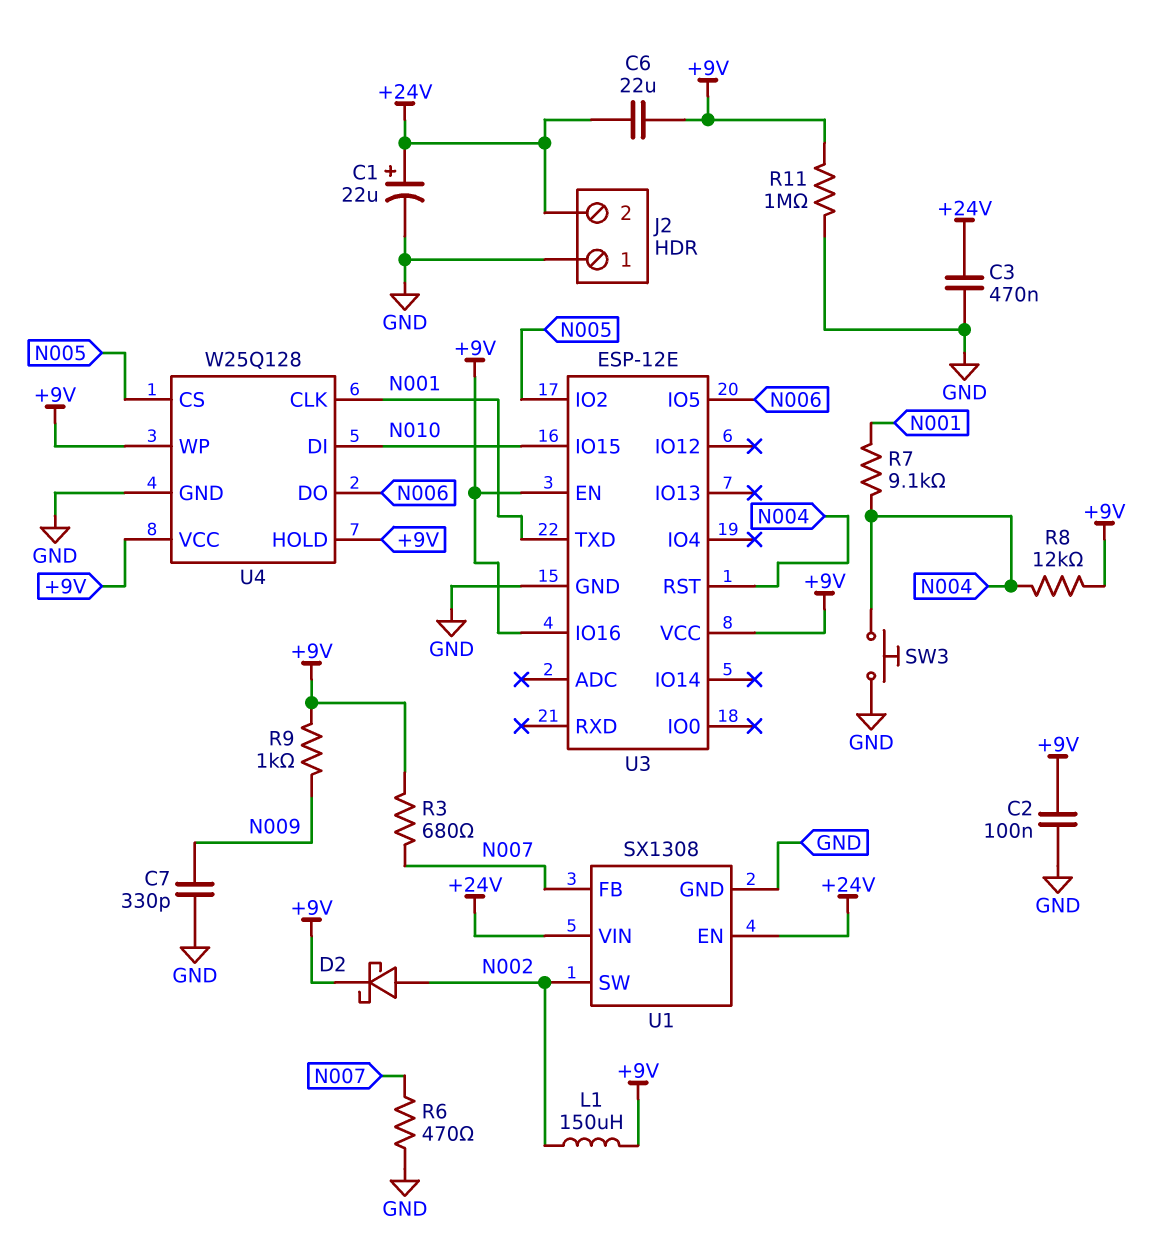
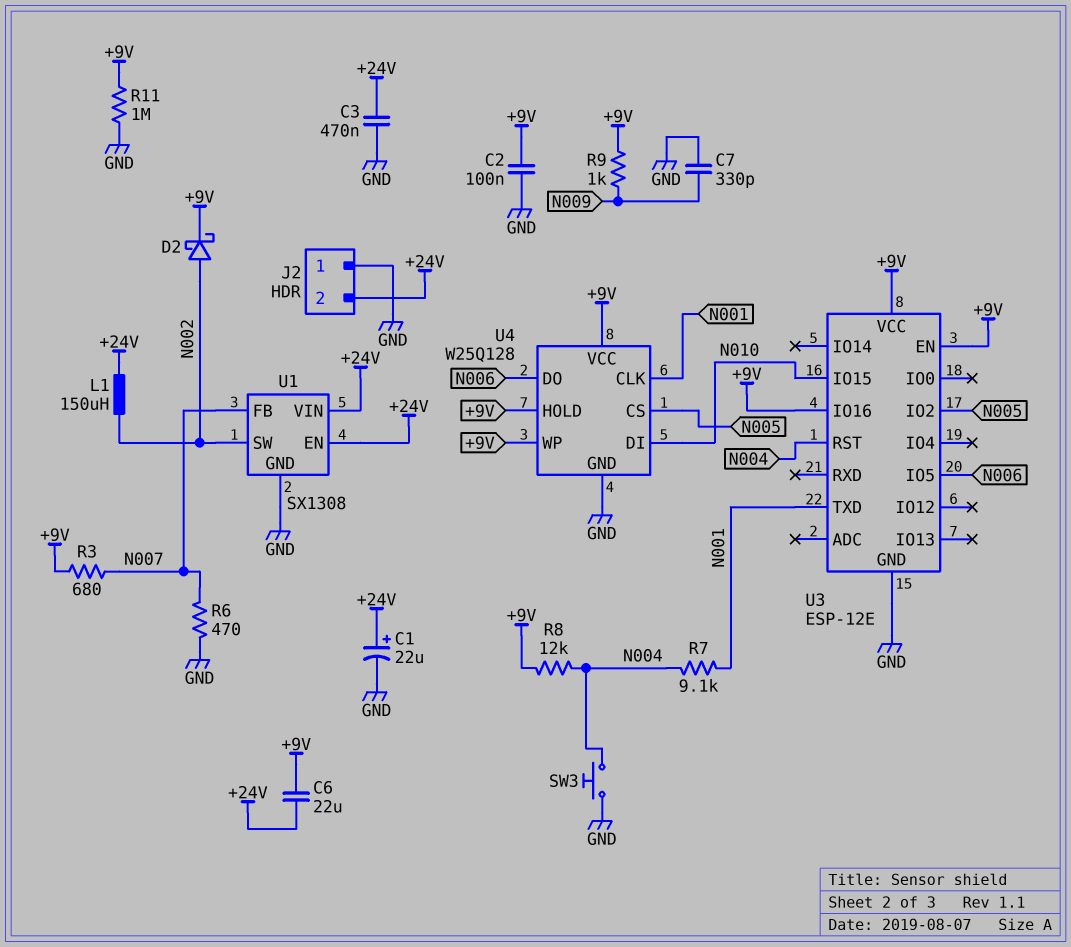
L1: 150uH (+9V, N002) -> 150uH (+24V, N002)

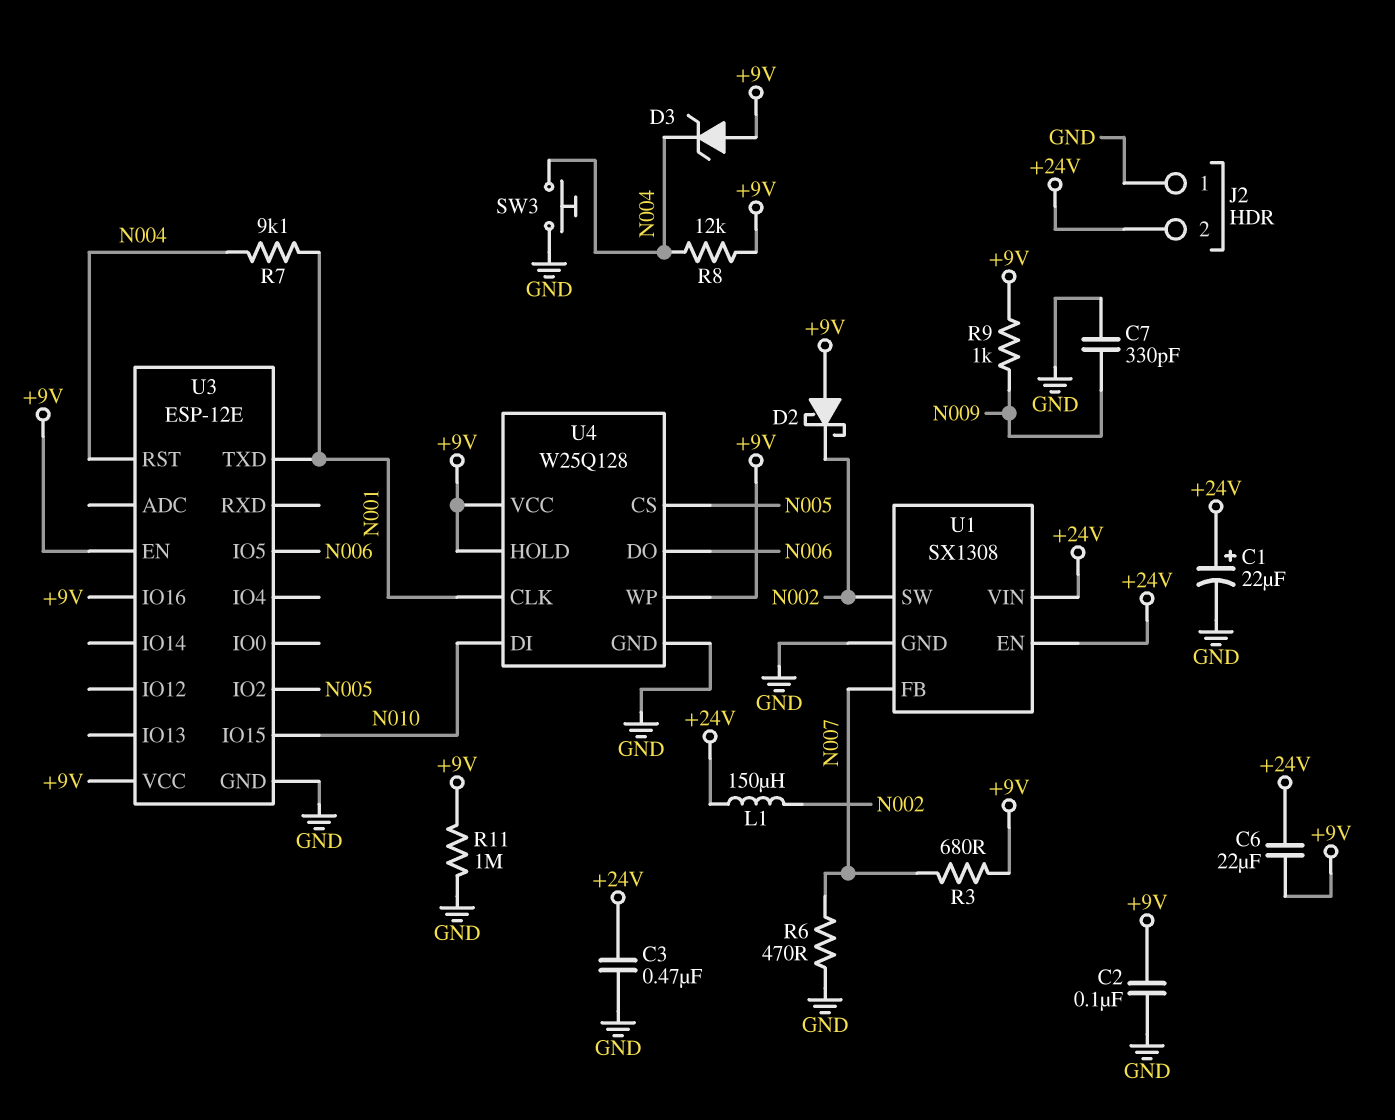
D2: schottky (A N002, K +9V) -> schottky (A +9V, K N002)
D3: none -> zener (A +9V, K N004)

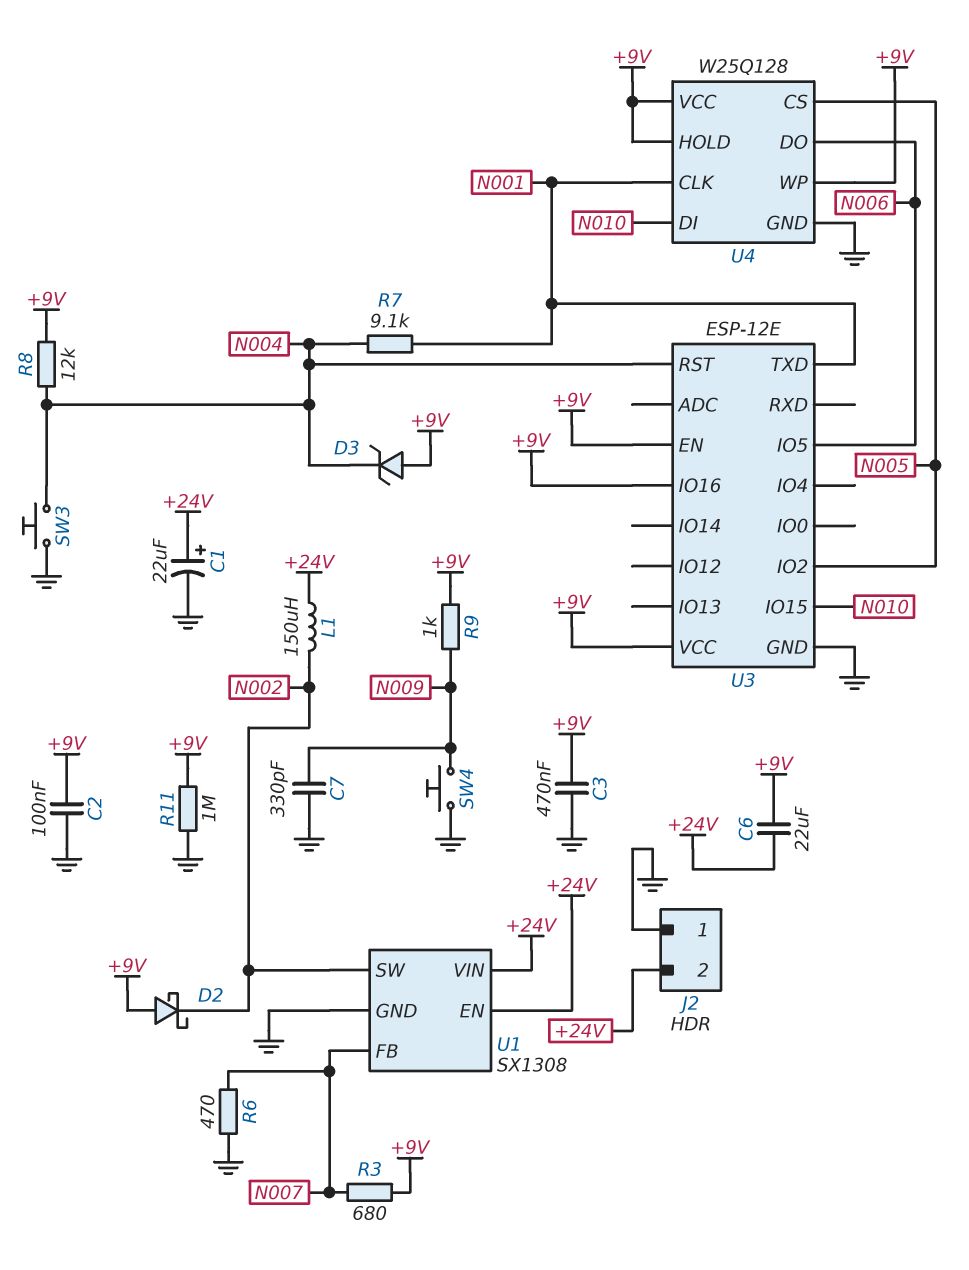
C3: 470nF (+24V, GND) -> 470nF (+9V, GND)
SW4: none -> button (GND, N009)

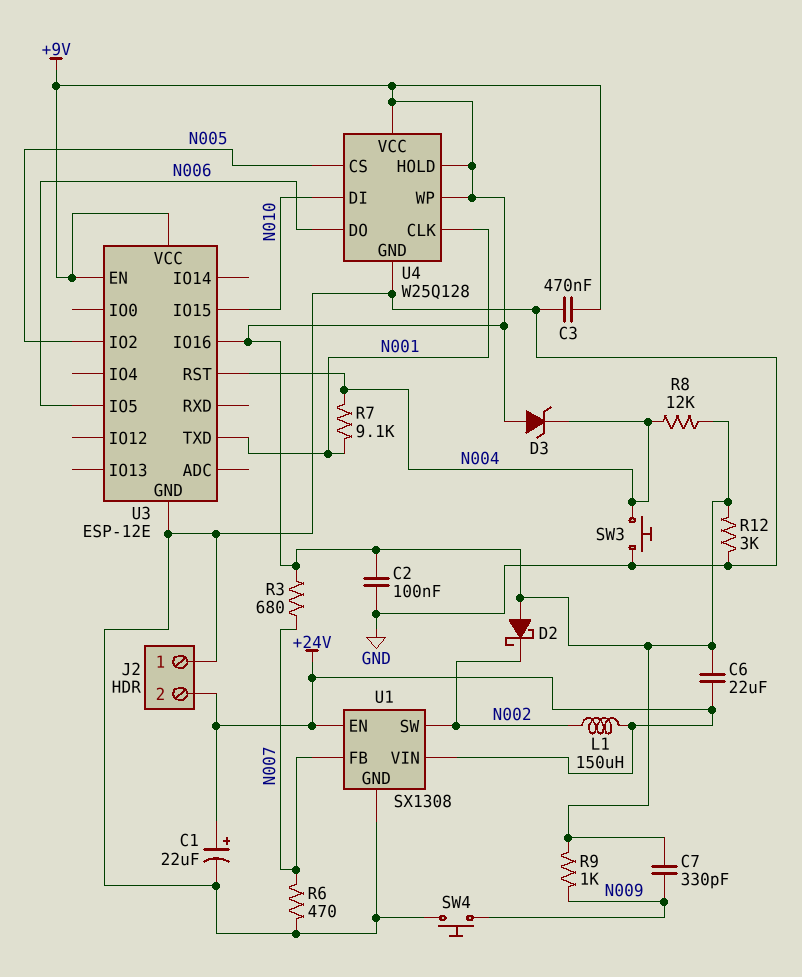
C7: 330pF (GND, N009) -> 330pF (+9V, N009)
R11: 1M (+9V, GND) -> none
R12: none -> 3k (+9V, GND)

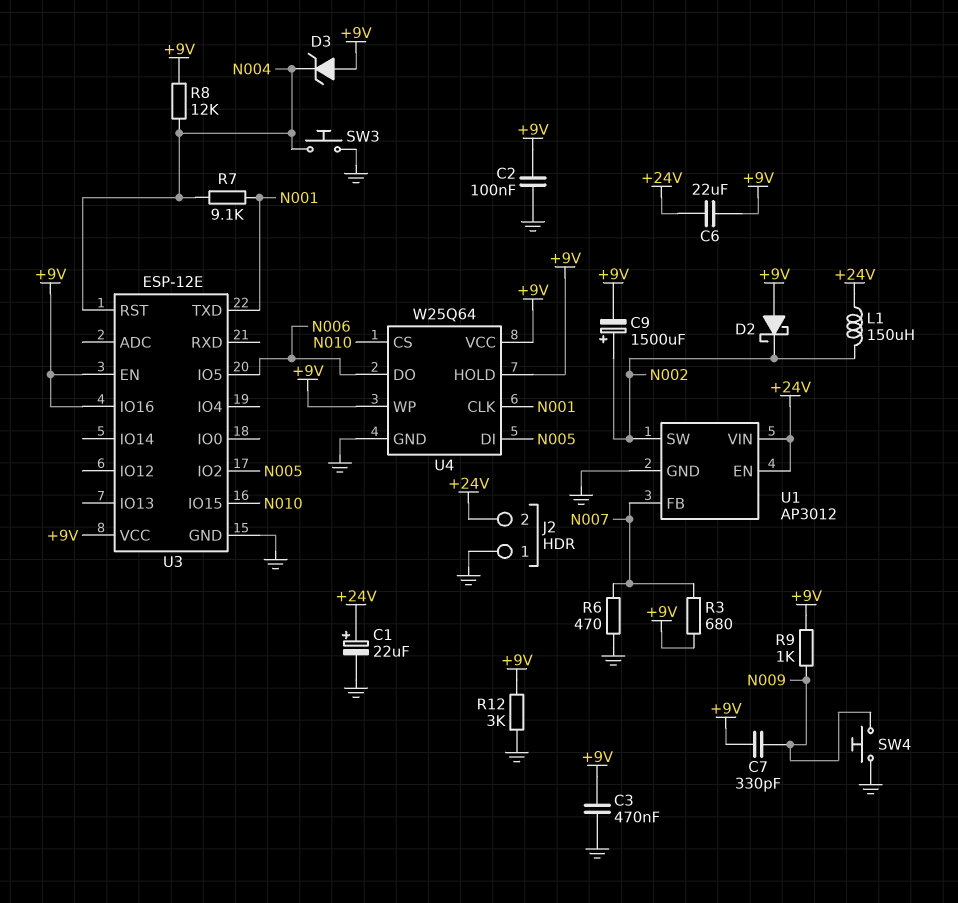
C9: none -> 1500uF (plus N002, minus +9V)
U1: SX1308 -> AP3012
U4: W25Q128 -> W25Q64
U4 pin CS: N005 -> N010
U4 pin DI: N010 -> N005

